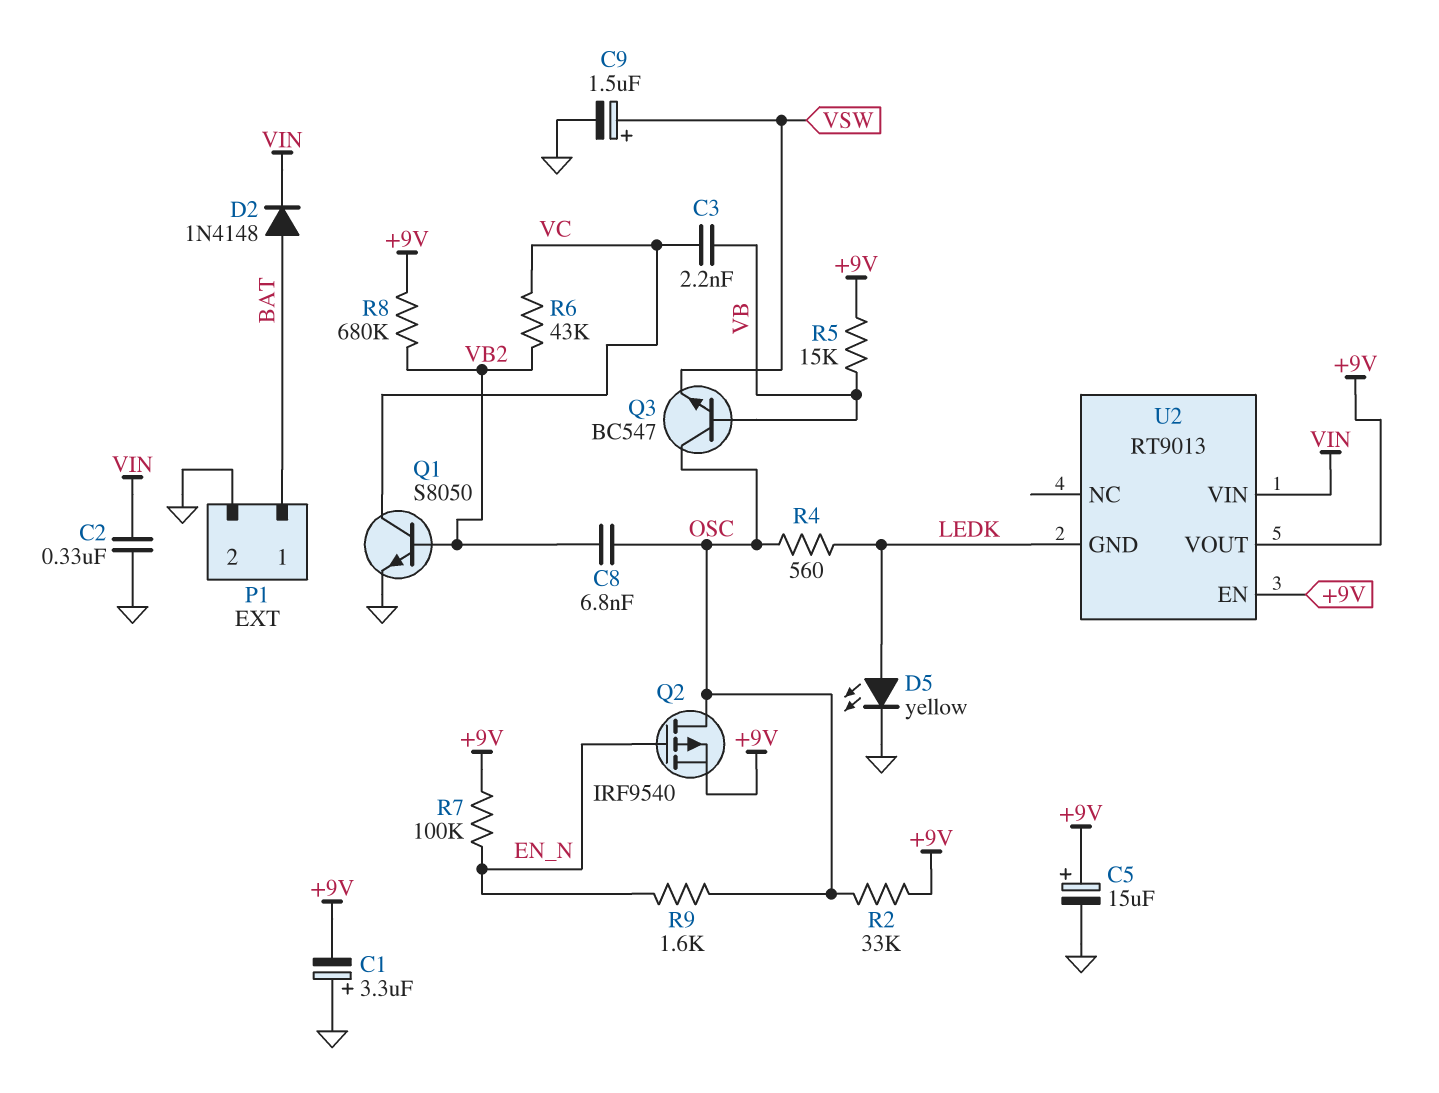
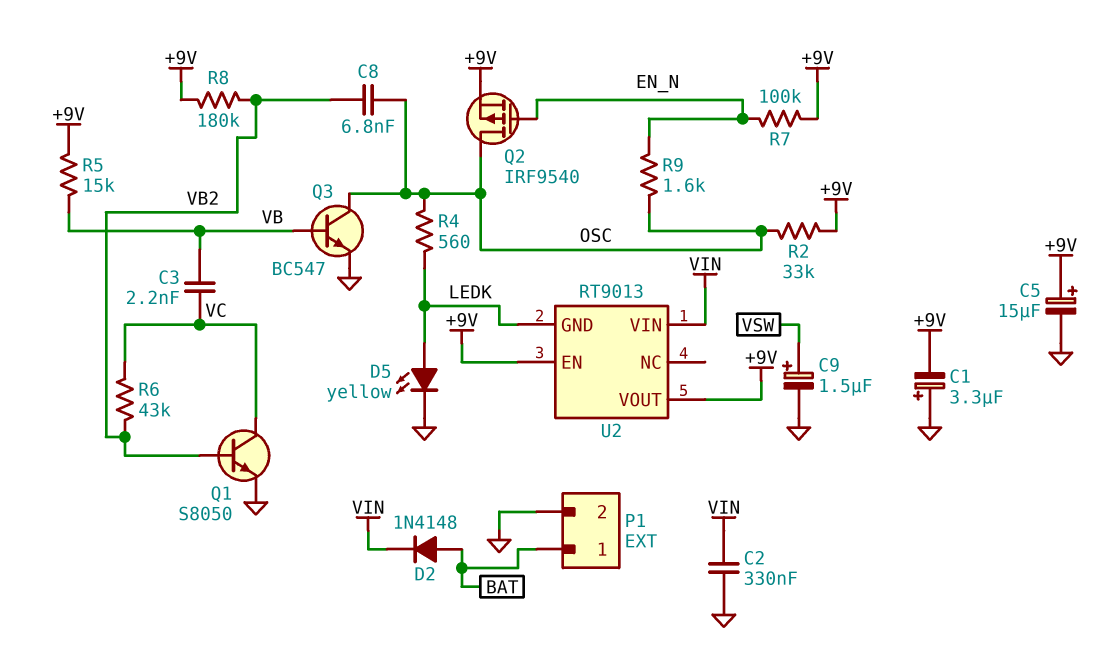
Q3: NPN BC547 (B VB, C OSC, E VSW) -> NPN BC547 (B VB, C OSC, E GND)
R8: 680k (+9V, VB2) -> 180k (+9V, VB2)

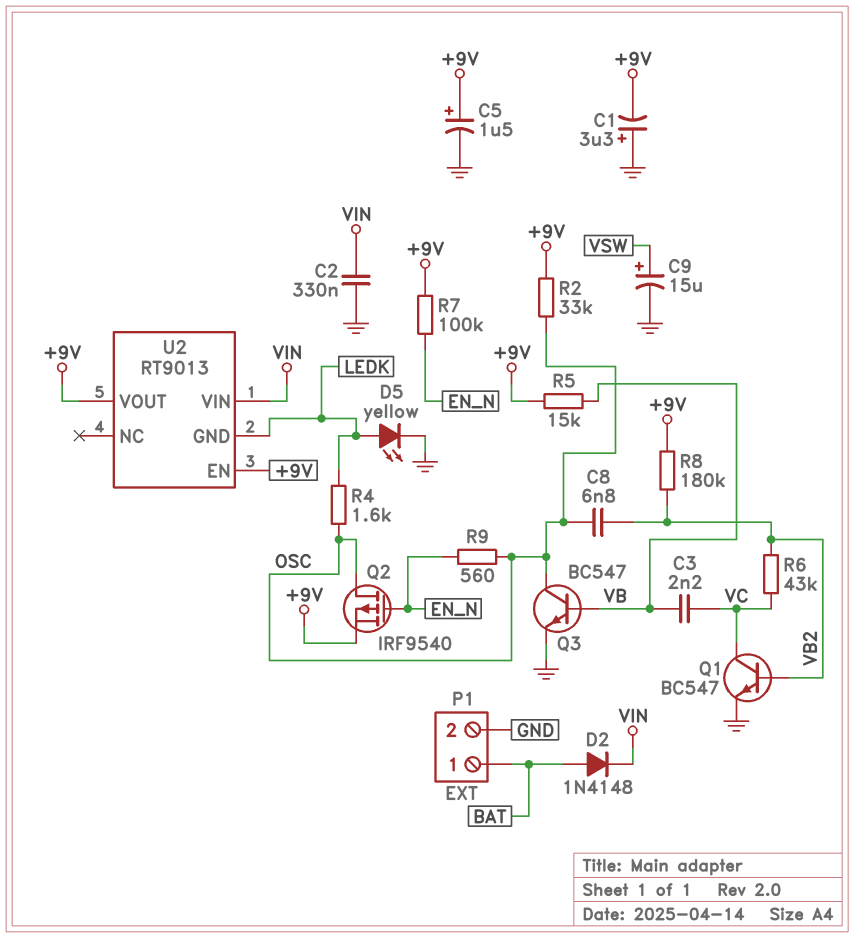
C5: 15uF (plus +9V, minus GND) -> 1.5uF (plus +9V, minus GND)
C9: 1.5uF (plus VSW, minus GND) -> 15uF (plus VSW, minus GND)
Q1: NPN S8050 (B VB2, C VC, E GND) -> NPN BC547 (B VB2, C VC, E GND)
R4: 560 (LEDK, OSC) -> 1.6k (LEDK, OSC)
R9: 1.6k (EN_N, OSC) -> 560 (EN_N, OSC)

